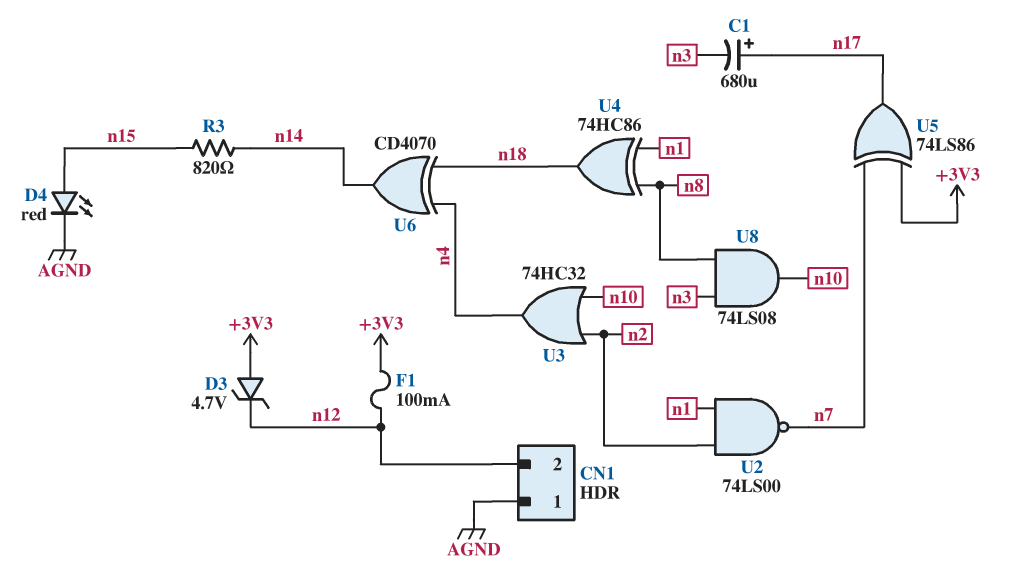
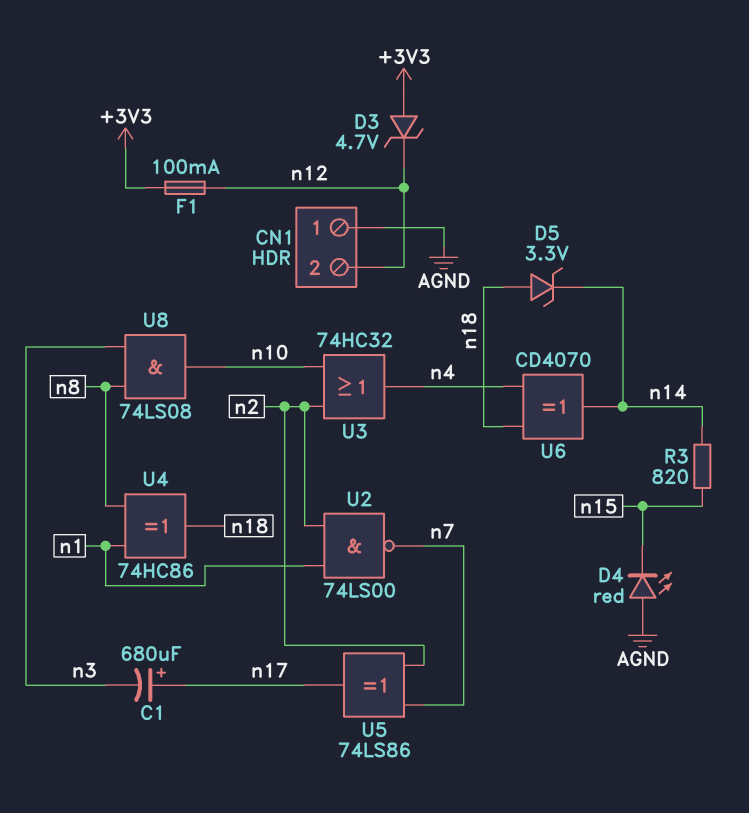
D4: LED red (A n15, K AGND) -> LED red (A AGND, K n15)
D5: none -> zener 3.3V (A n18, K n14)
U5: XOR 74LS86 (in +3V3, in n7, out n17) -> XOR 74LS86 (in n2, in n7, out n17)

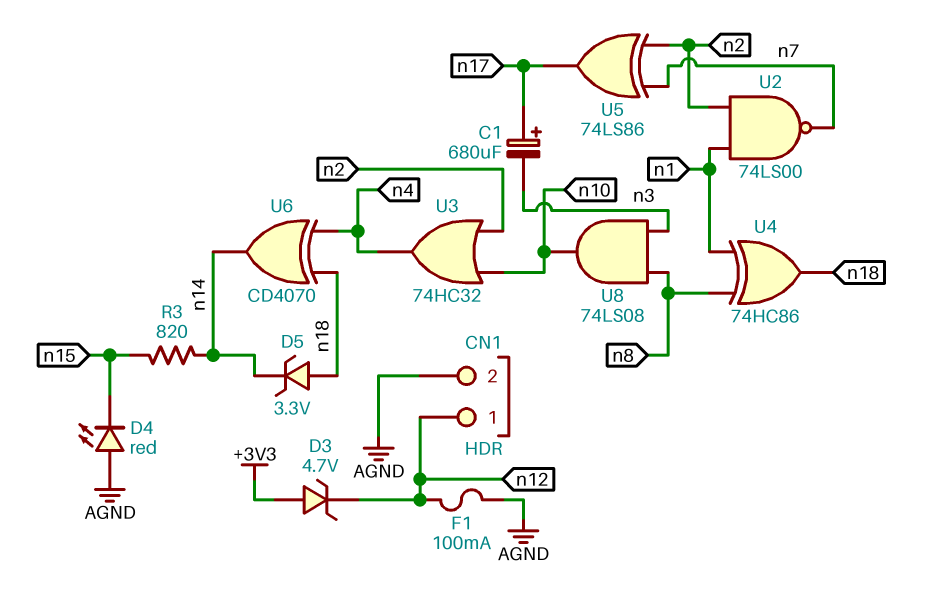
CN1 pin 1: AGND -> n12
CN1 pin 2: n12 -> AGND
F1: 100mA (+3V3, n12) -> 100mA (AGND, n12)

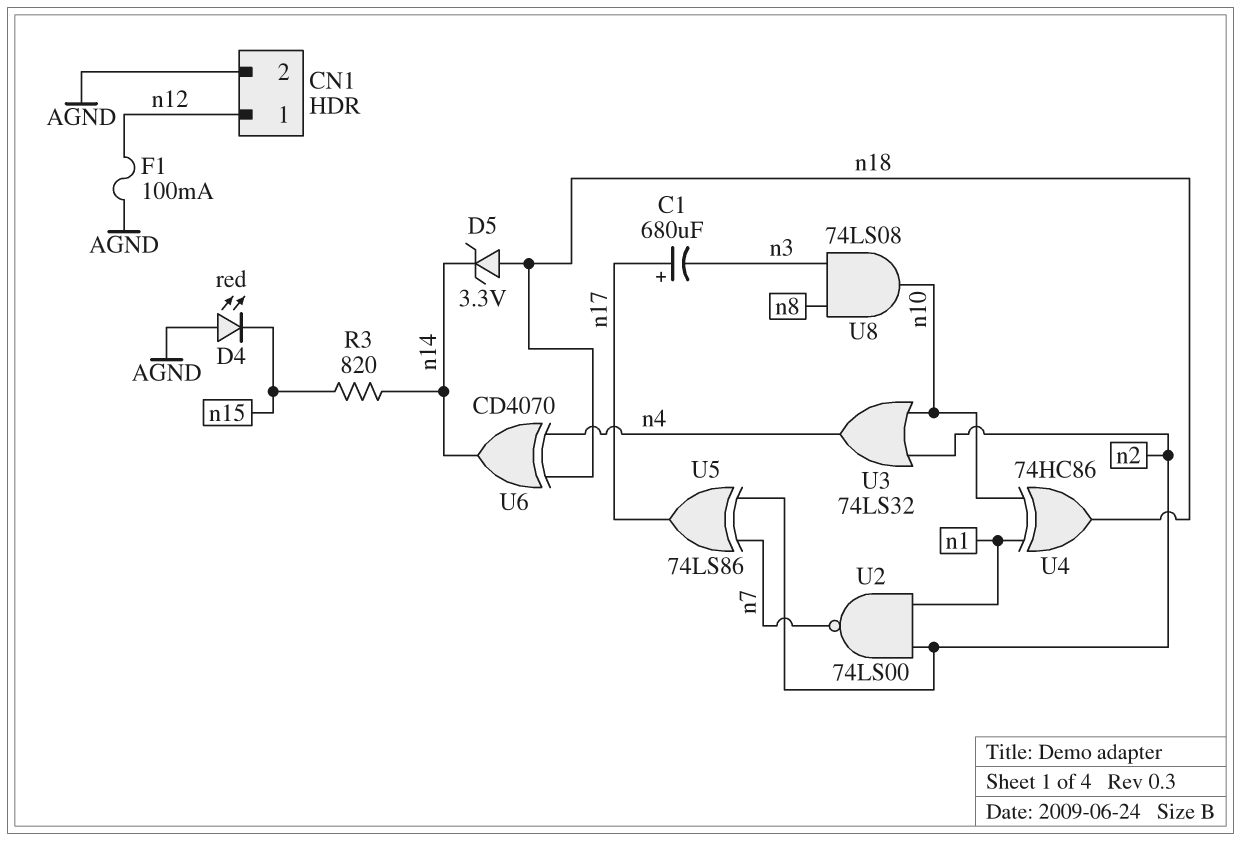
D3: zener 4.7V (A +3V3, K n12) -> none
U3: OR 74HC32 (in n2, in n10, out n4) -> OR 74LS32 (in n2, in n10, out n4)
U4: XOR 74HC86 (in n1, in n8, out n18) -> XOR 74HC86 (in n1, in n10, out n18)

